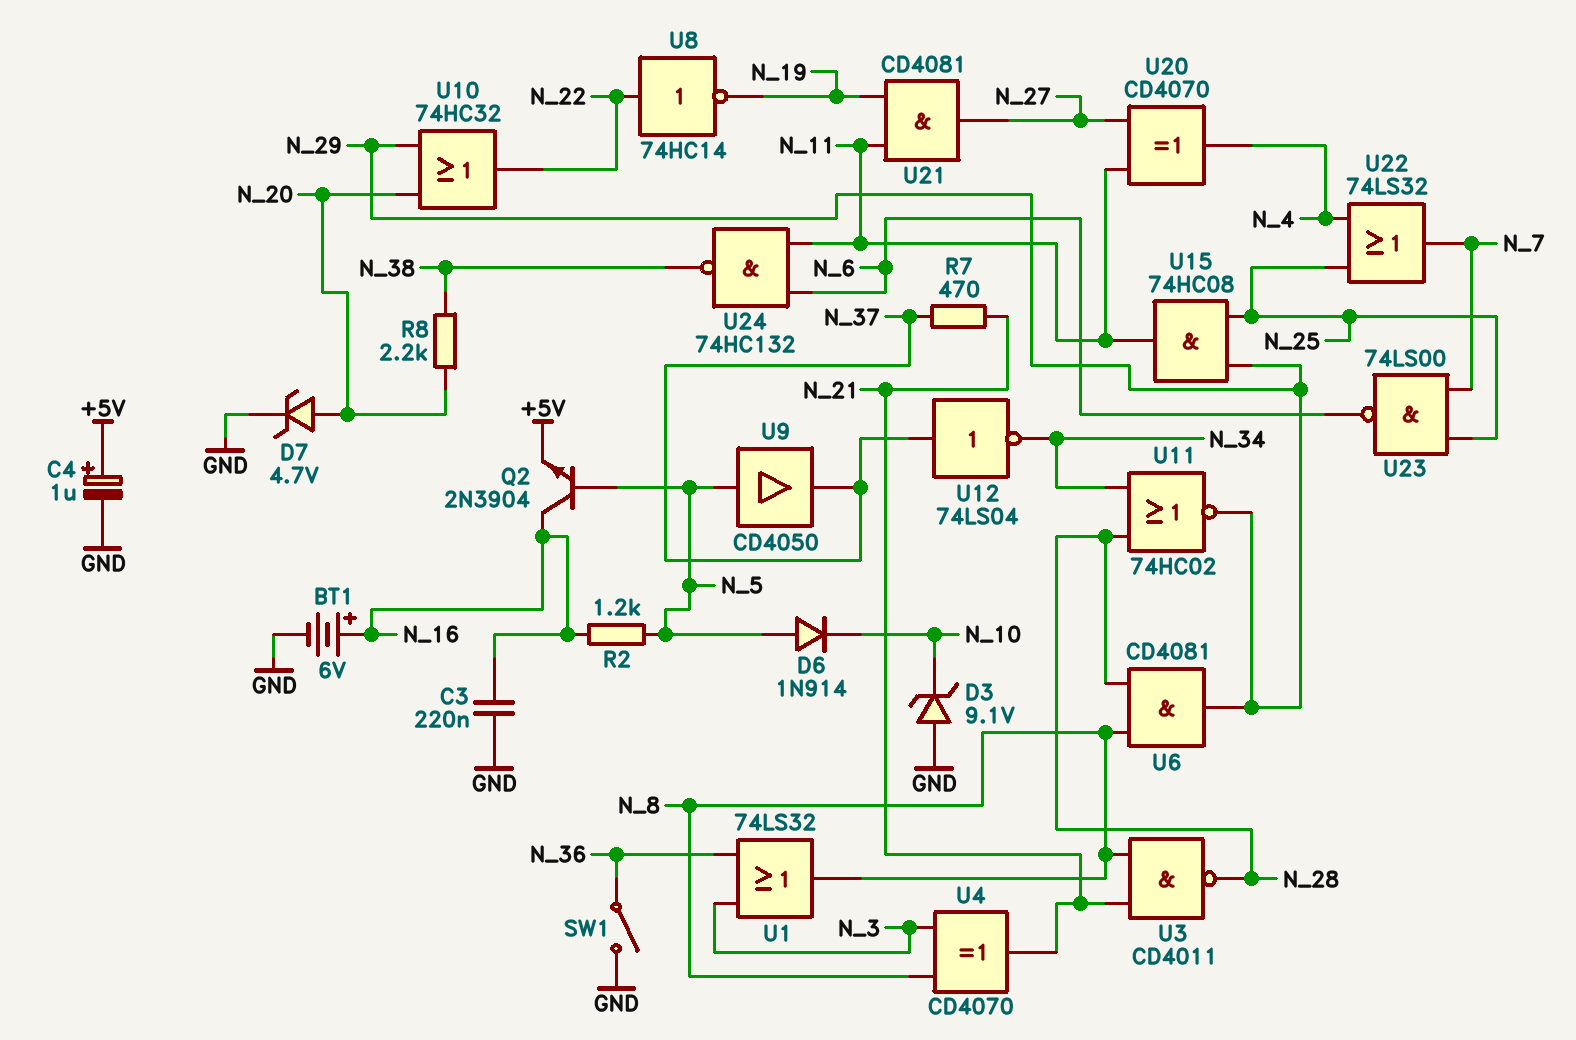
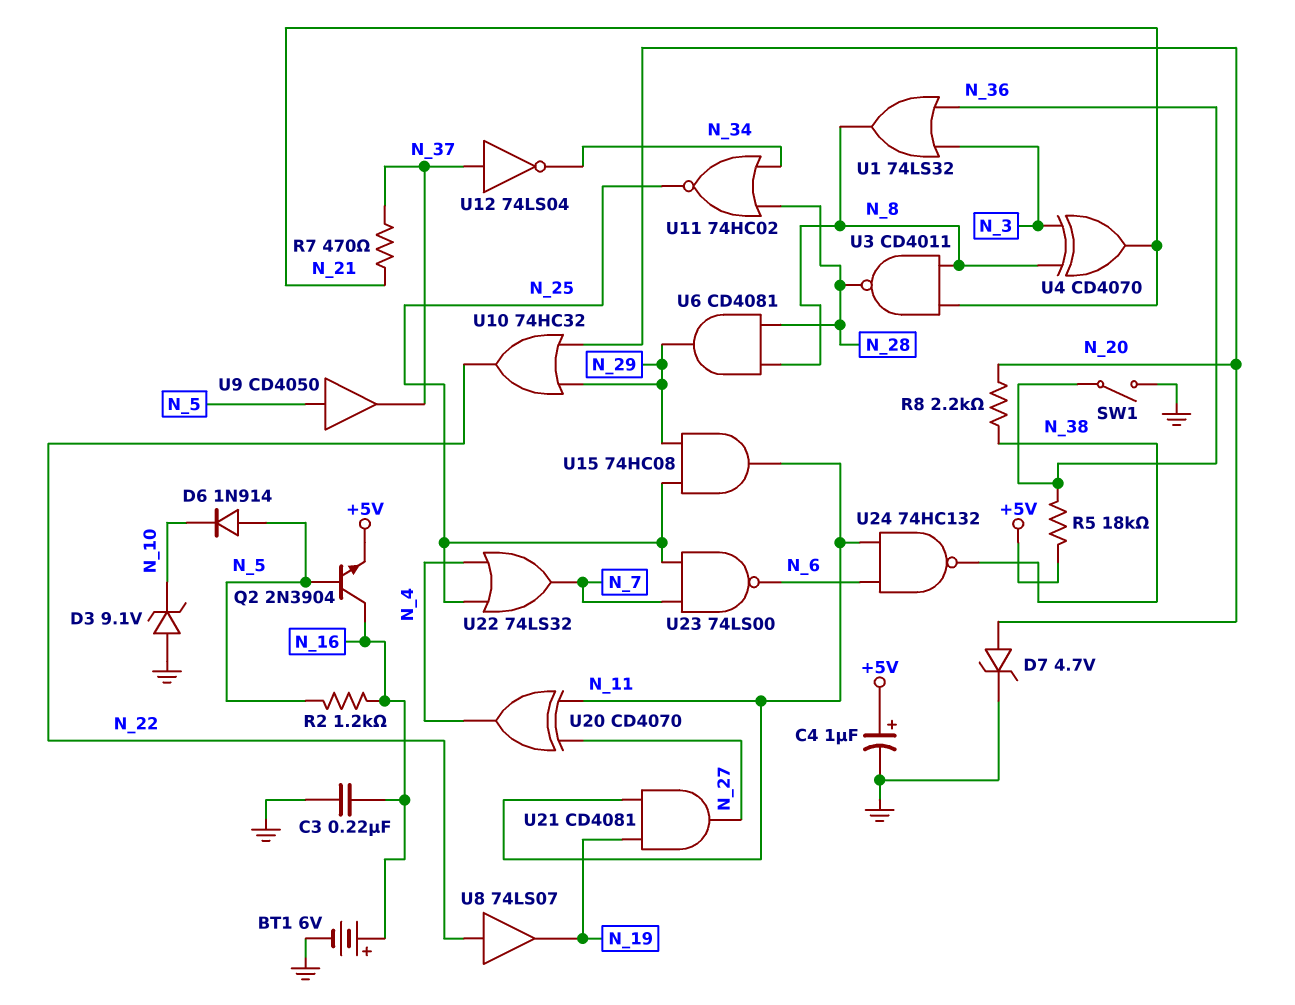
R5: none -> 18k (+5V, N_36)
U8: NOT 74HC14 (in N_22, out N_19) -> buffer 74LS07 (in N_22, out N_19)
U11: NOR 74HC02 (in N_28, in N_34, out N_29) -> NOR 74HC02 (in N_28, in N_34, out N_25)

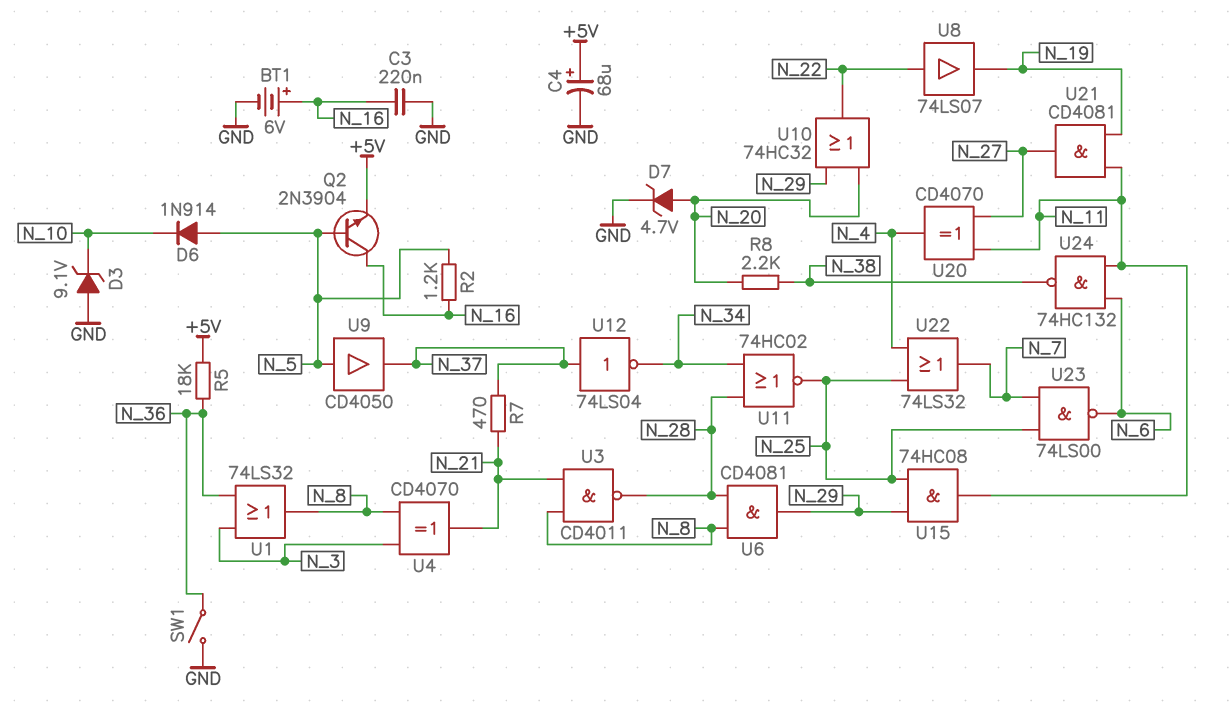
C4: 1uF (plus +5V, minus GND) -> 68uF (plus +5V, minus GND)

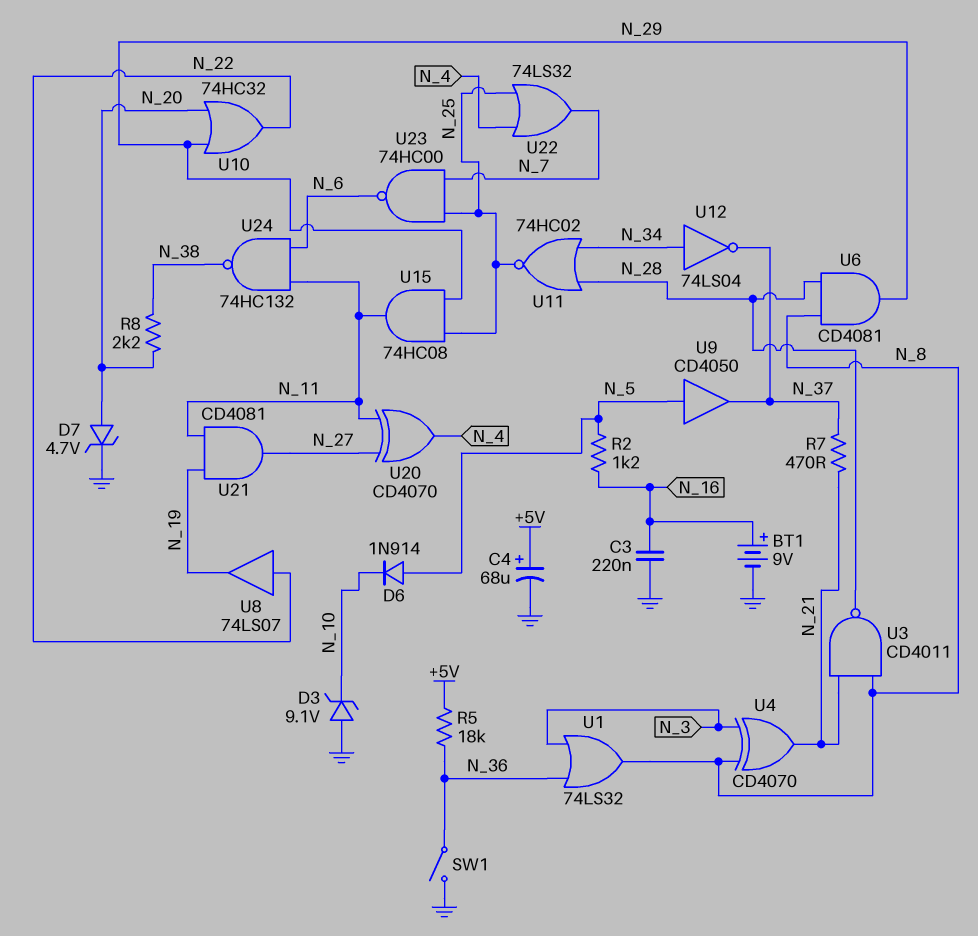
BT1: 6V (plus N_16, minus GND) -> 9V (plus N_16, minus GND)
Q2: NPN 2N3904 (B N_5, C N_16, E +5V) -> none
U12: NOT 74LS04 (in N_37, out N_34) -> NOT 74LS04 (in N_34, out N_37)
U23: NAND 74LS00 (in N_7, in N_25, out N_6) -> NAND 74HC00 (in N_7, in N_25, out N_6)

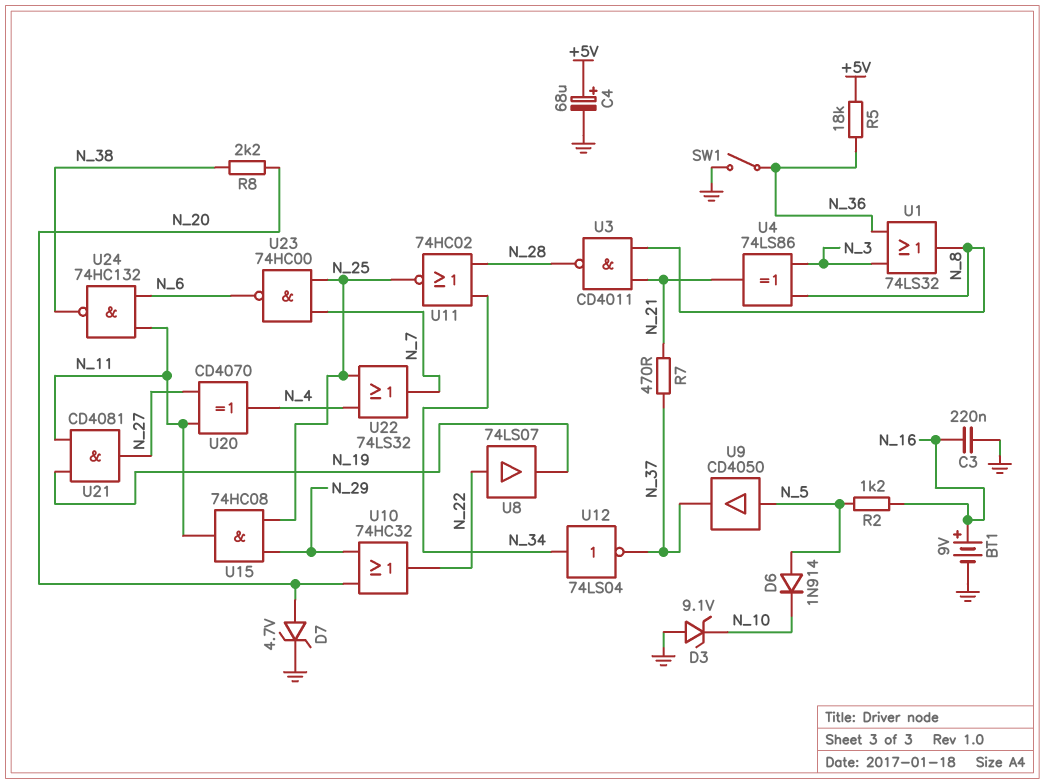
U4: XOR CD4070 (in N_3, in N_8, out N_21) -> XOR 74LS86 (in N_3, in N_8, out N_21)
U6: AND CD4081 (in N_8, in N_28, out N_29) -> none

